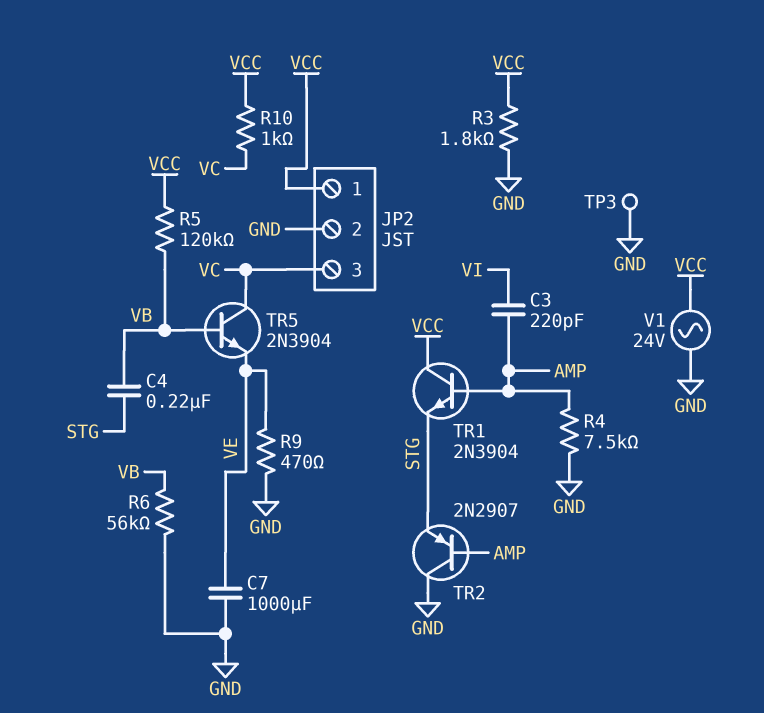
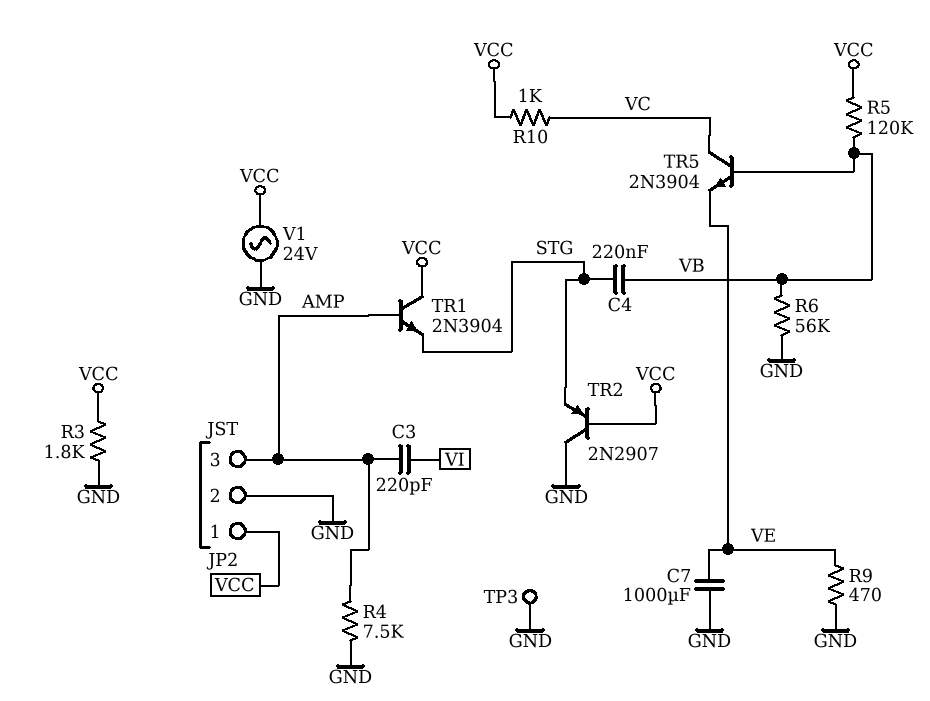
JP2 pin 3: VC -> AMP
TR2: PNP 2N2907 (B AMP, C GND, E STG) -> PNP 2N2907 (B VCC, C GND, E STG)

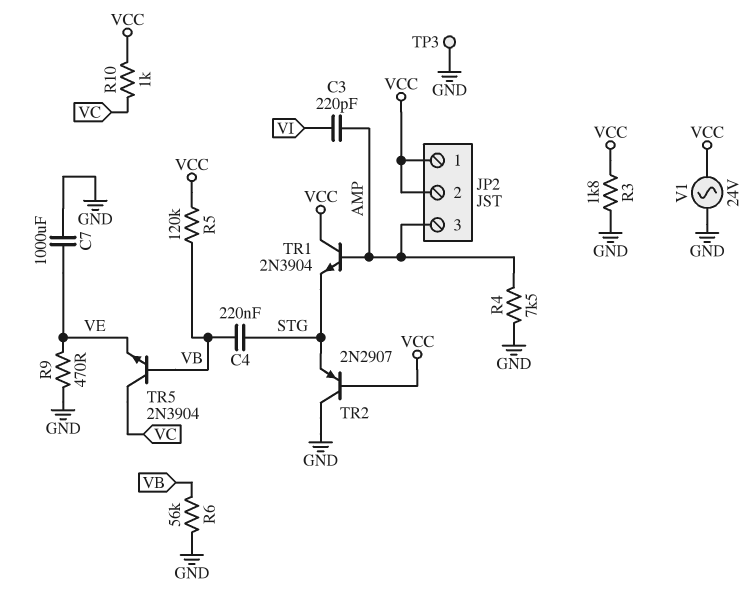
JP2 pin 2: GND -> VCC

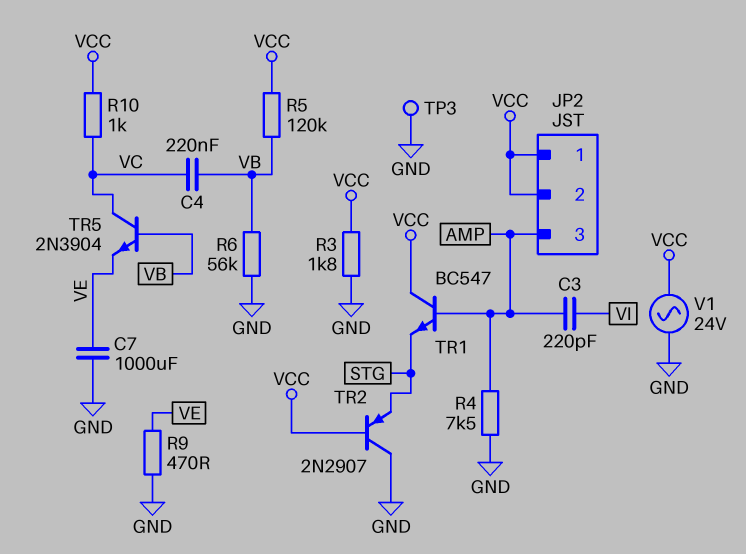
C4: 220nF (STG, VB) -> 220nF (VB, VC)
TR1: NPN 2N3904 (B AMP, C VCC, E STG) -> NPN BC547 (B AMP, C VCC, E STG)

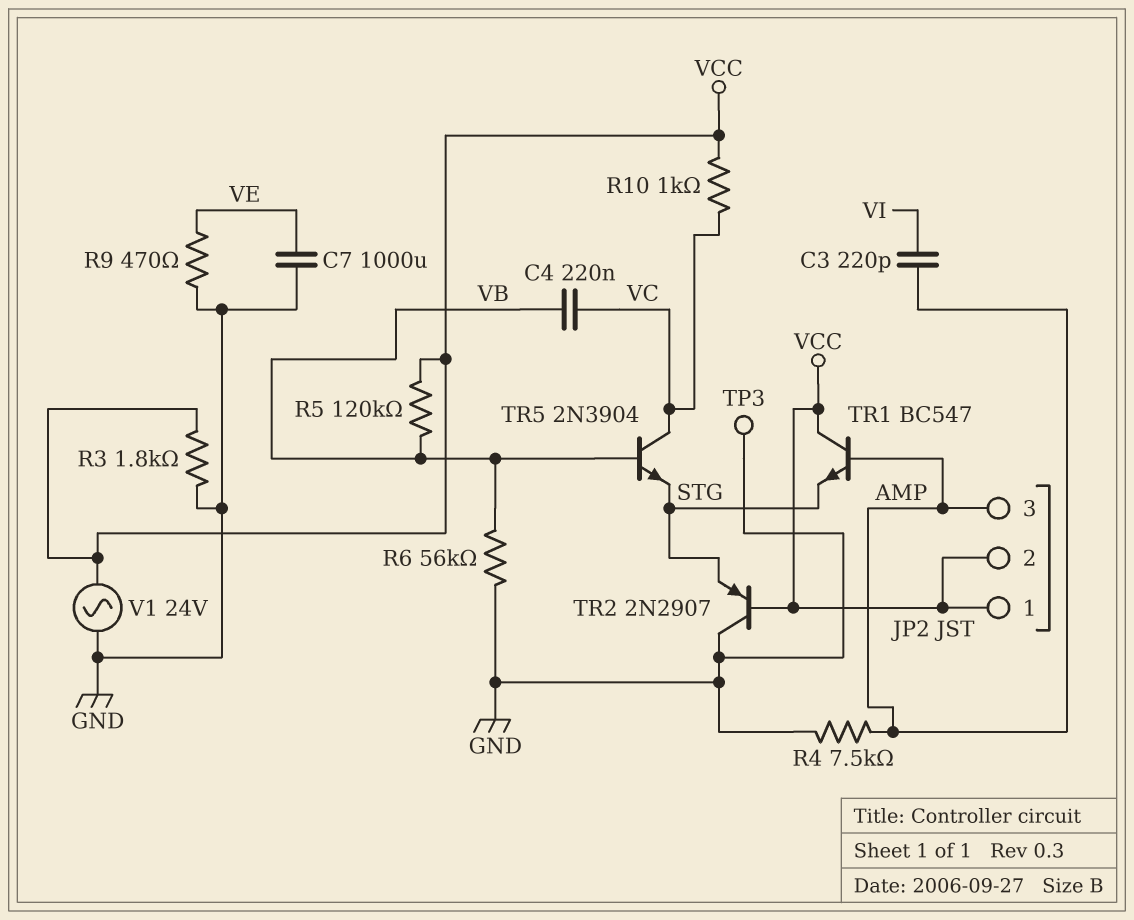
TR5: NPN 2N3904 (B VB, C VC, E VE) -> NPN 2N3904 (B VB, C VC, E STG)

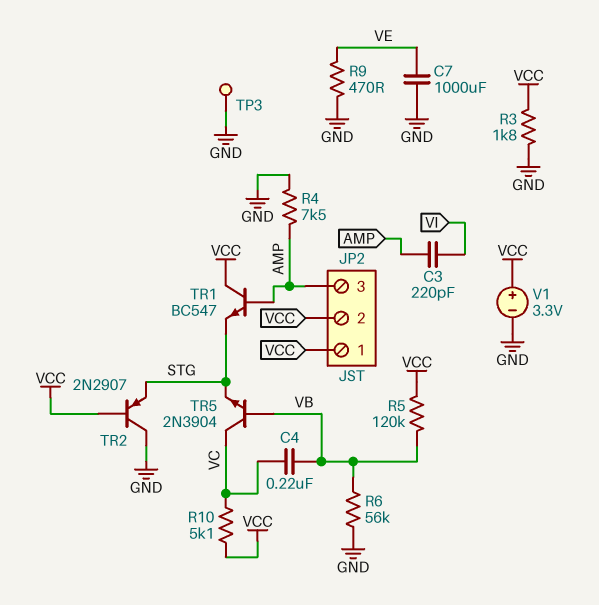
R10: 1k (VC, VCC) -> 5.1k (VC, VCC)
V1: AC 24V (GND, VCC) -> 3.3V (plus VCC, minus GND)

